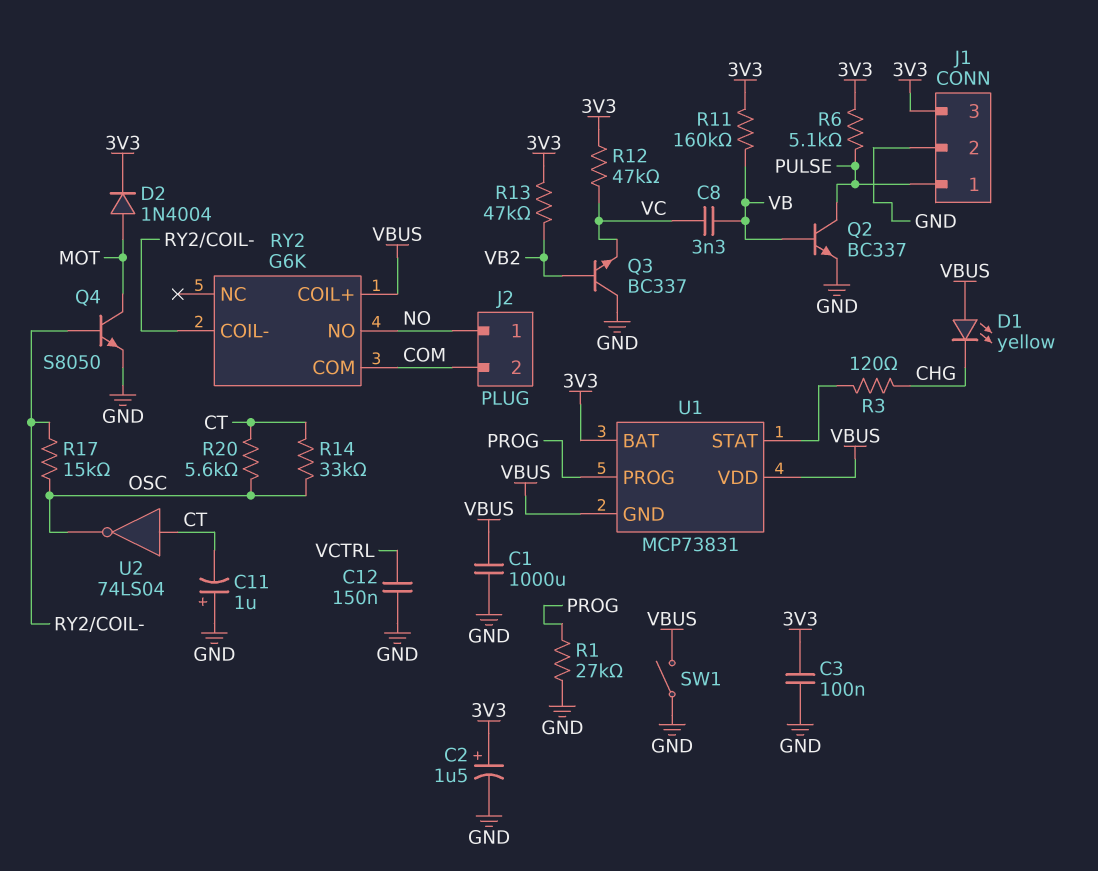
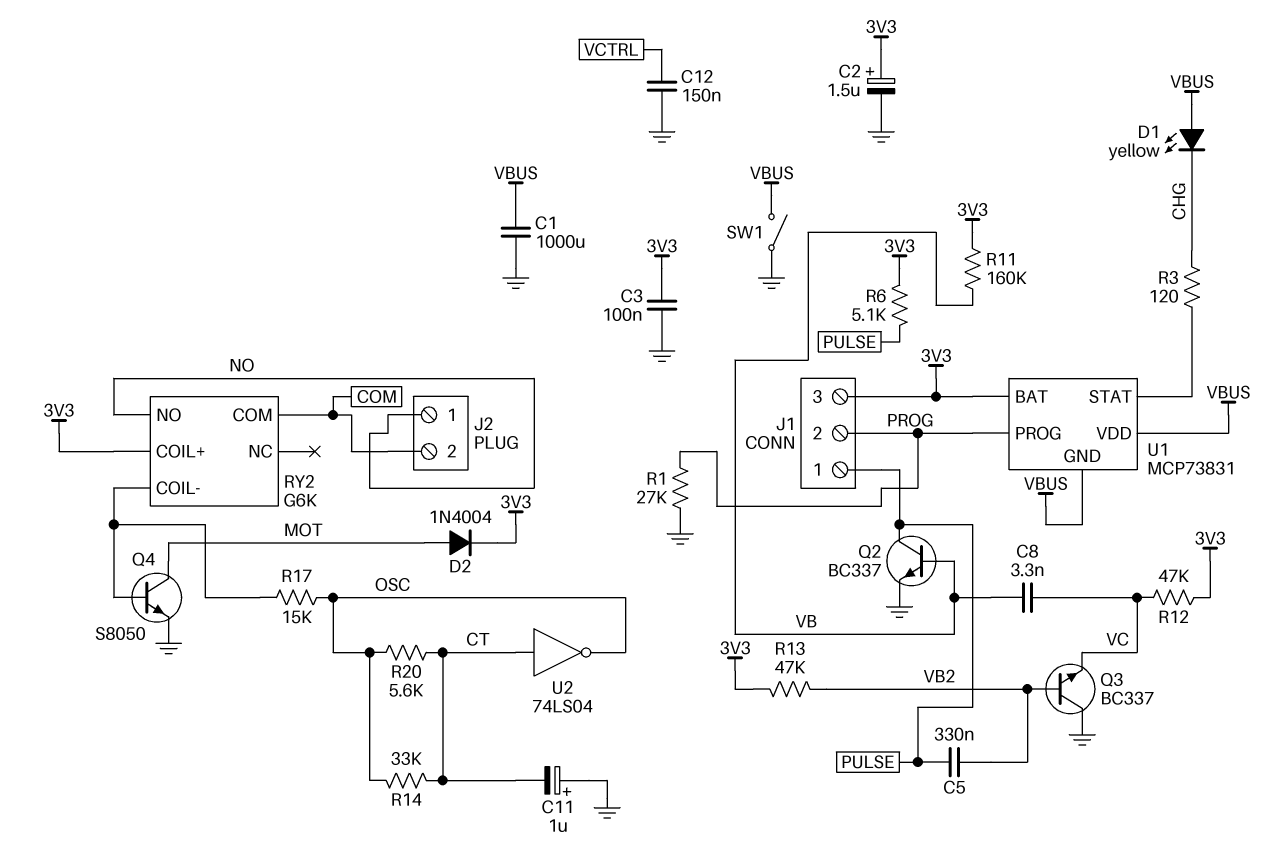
C5: none -> 330nF (PULSE, VB2)
J1 pin 2: GND -> PROG
RY2 pin COIL+: VBUS -> 3V3

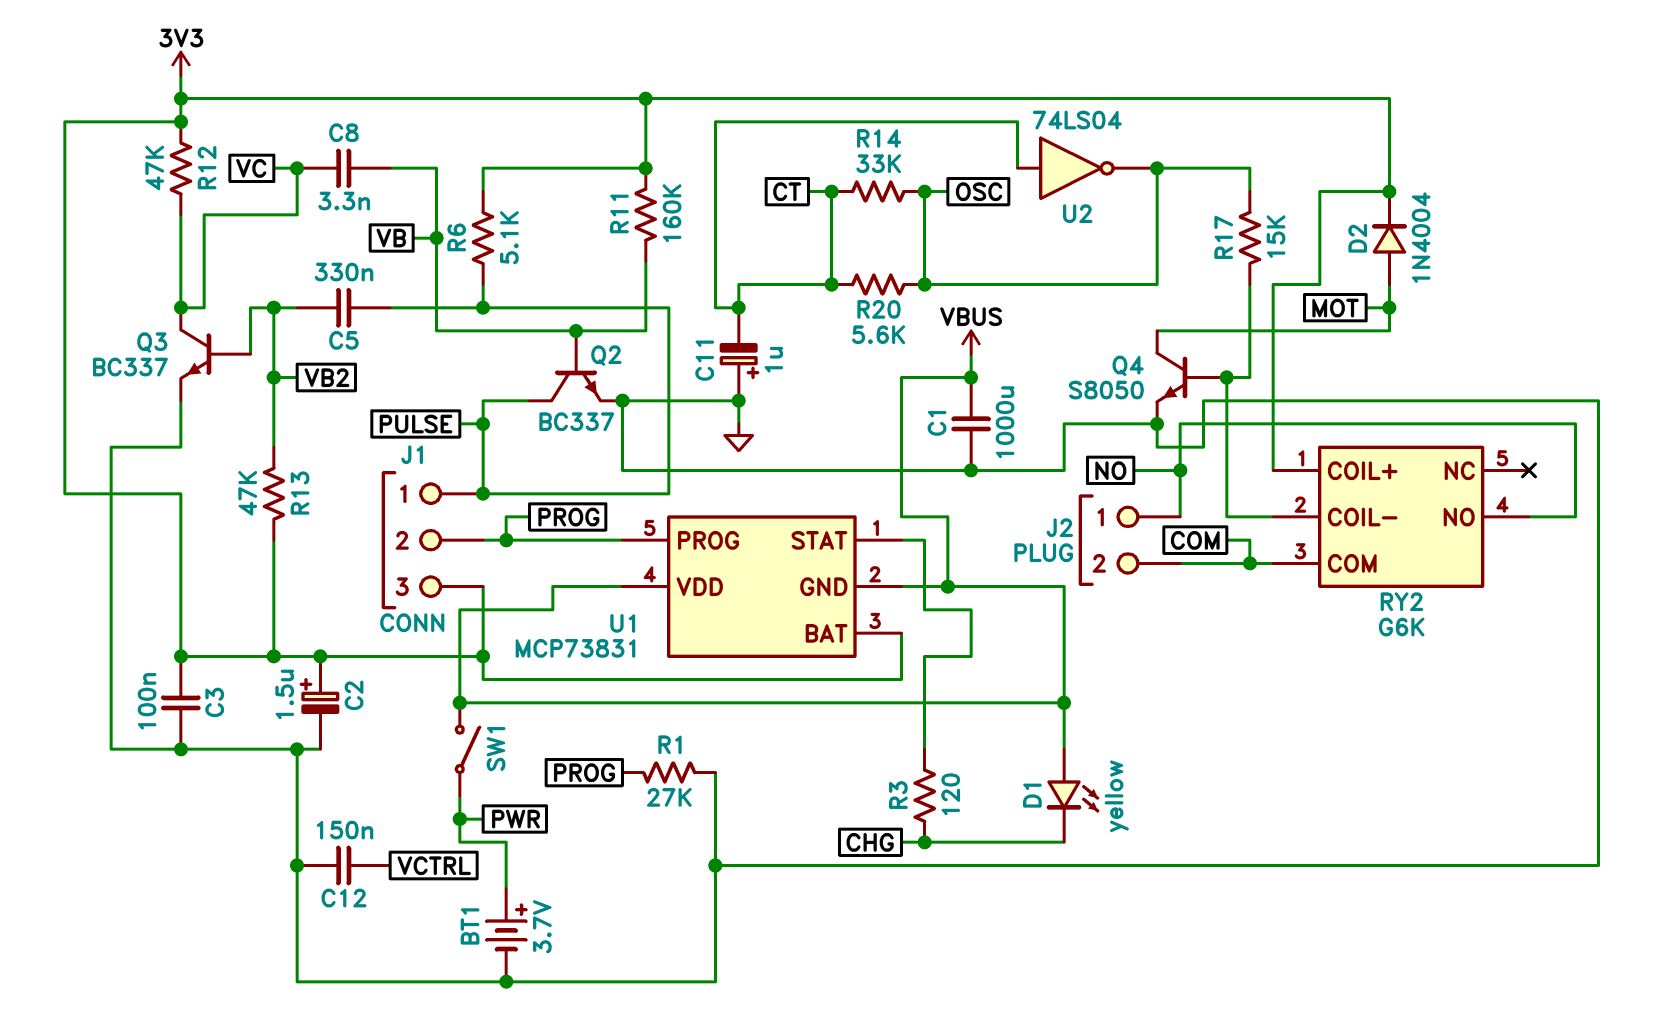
BT1: none -> 3.7V (plus PWR, minus GND)
Q3: NPN BC337 (B VB2, C GND, E VC) -> NPN BC337 (B VB2, C VC, E GND)
SW1: switch (GND, VBUS) -> switch (PWR, VBUS)

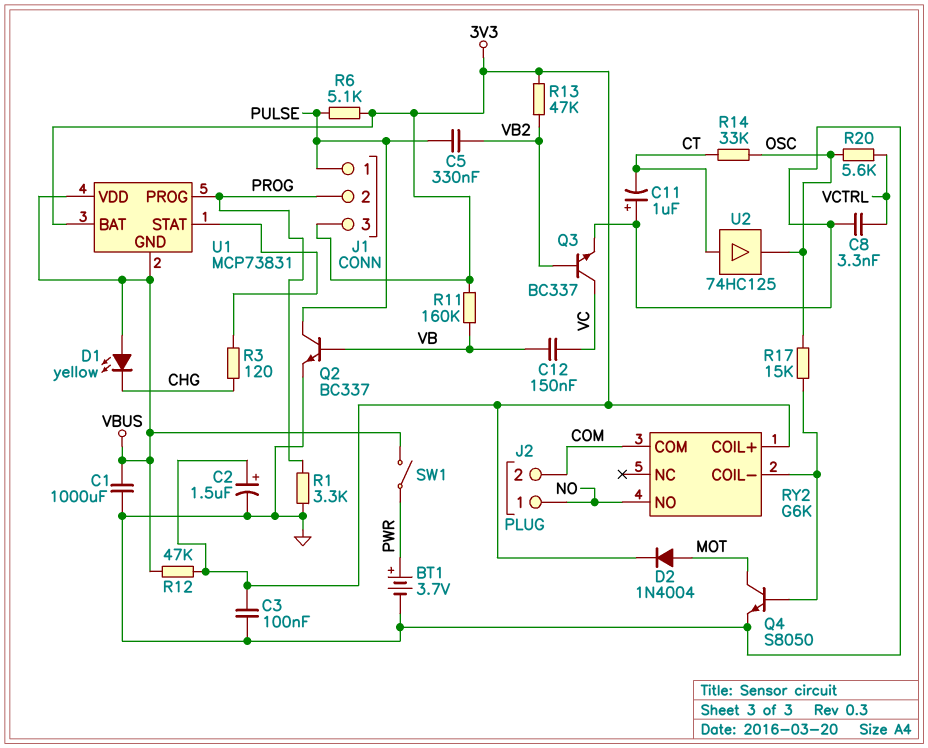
C8: 3.3nF (VB, VC) -> 3.3nF (GND, VCTRL)
C12: 150nF (GND, VCTRL) -> 150nF (VB, VC)
R1: 27k (GND, PROG) -> 3.3k (GND, PROG)
R12: 47k (3V3, VC) -> 47k (3V3, VBUS)
R20: 5.6k (CT, OSC) -> 5.6k (OSC, VCTRL)
U2: NOT 74LS04 (in CT, out OSC) -> buffer 74HC125 (in CT, out OSC)

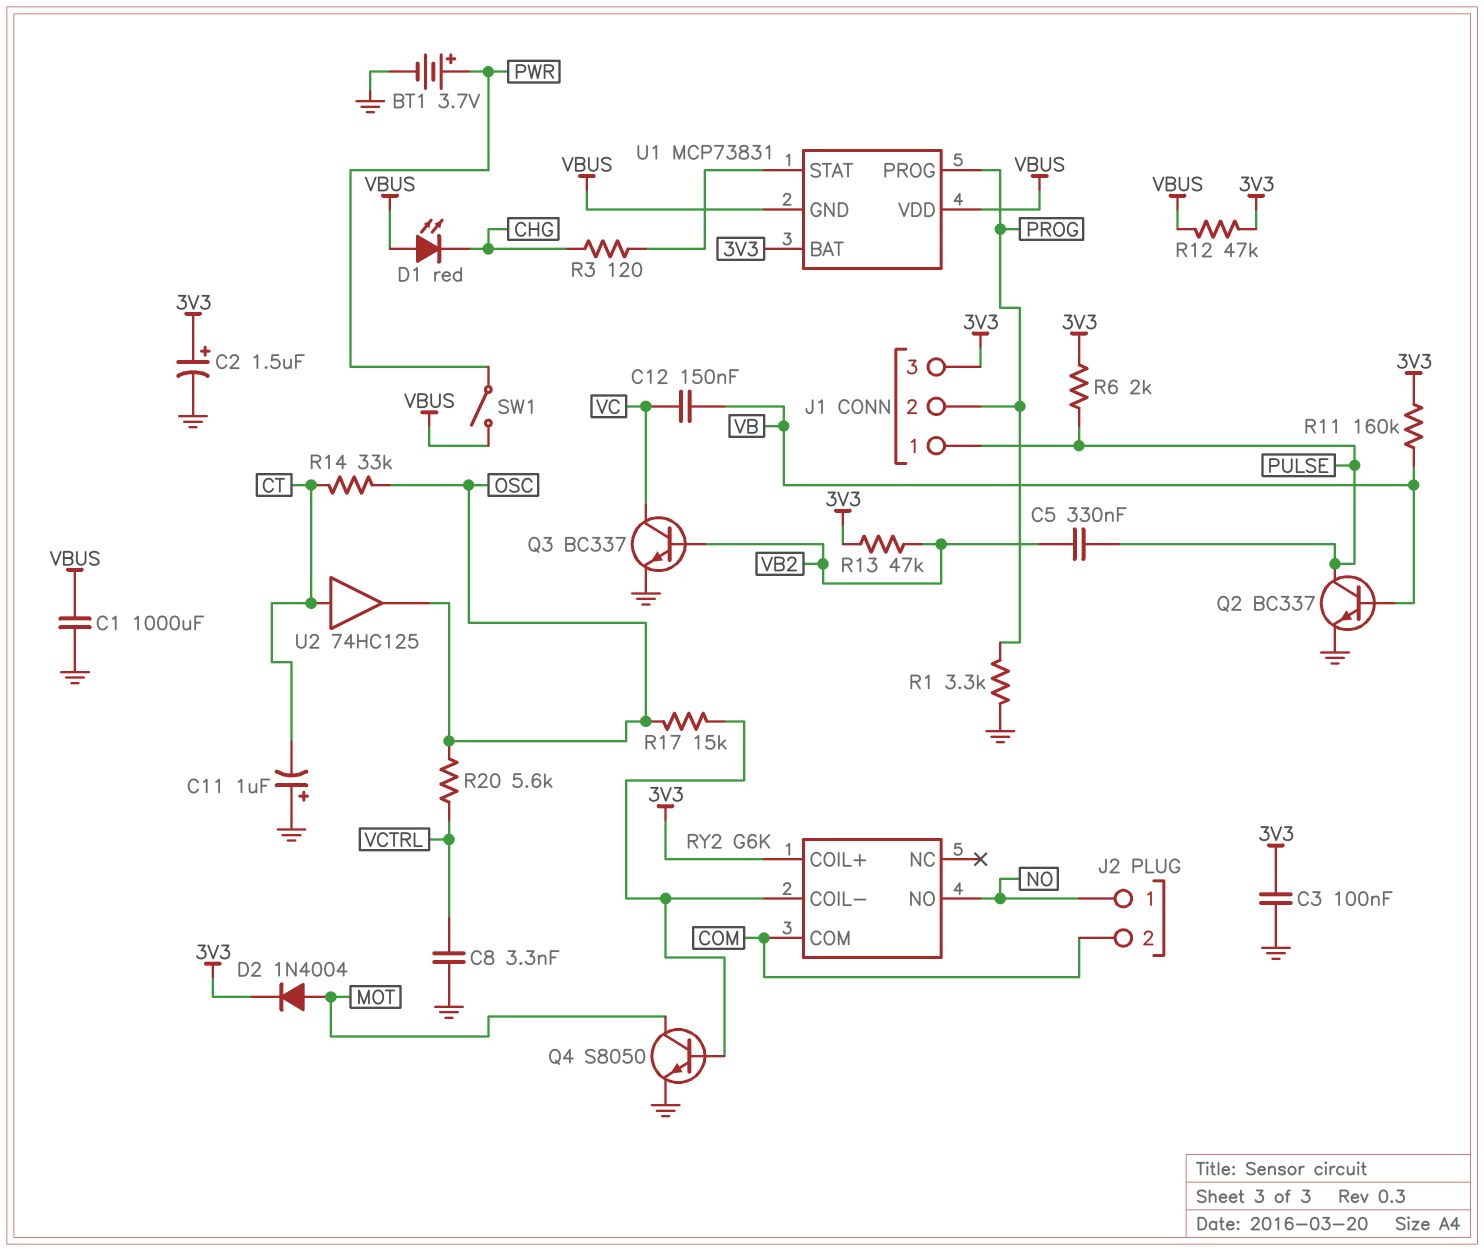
D1: LED yellow (A VBUS, K CHG) -> LED red (A VBUS, K CHG)
R6: 5.1k (3V3, PULSE) -> 2k (3V3, PULSE)

